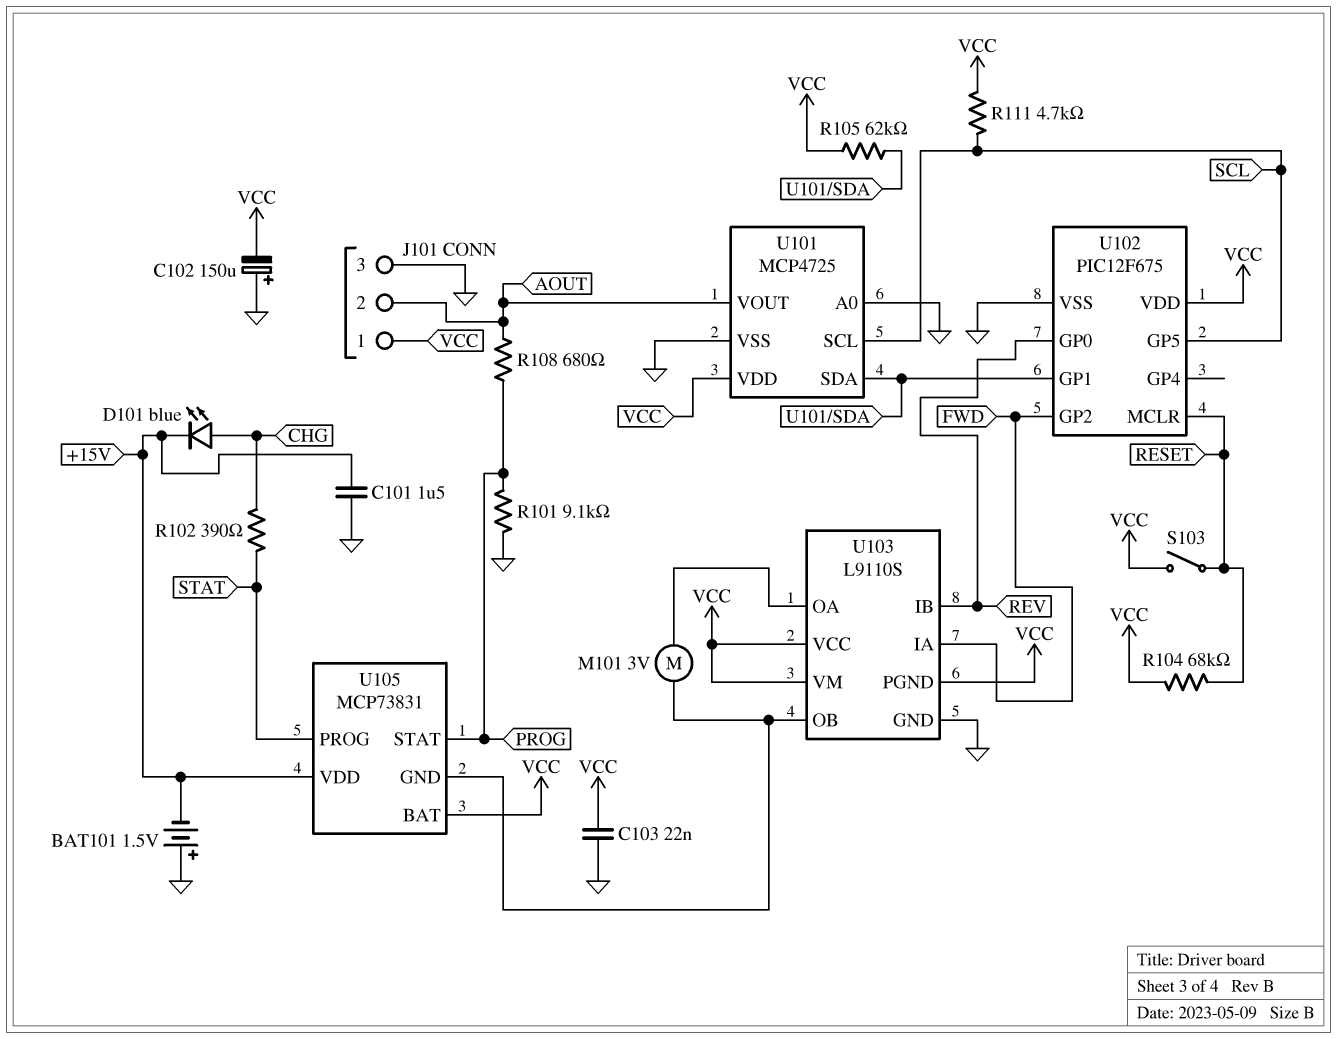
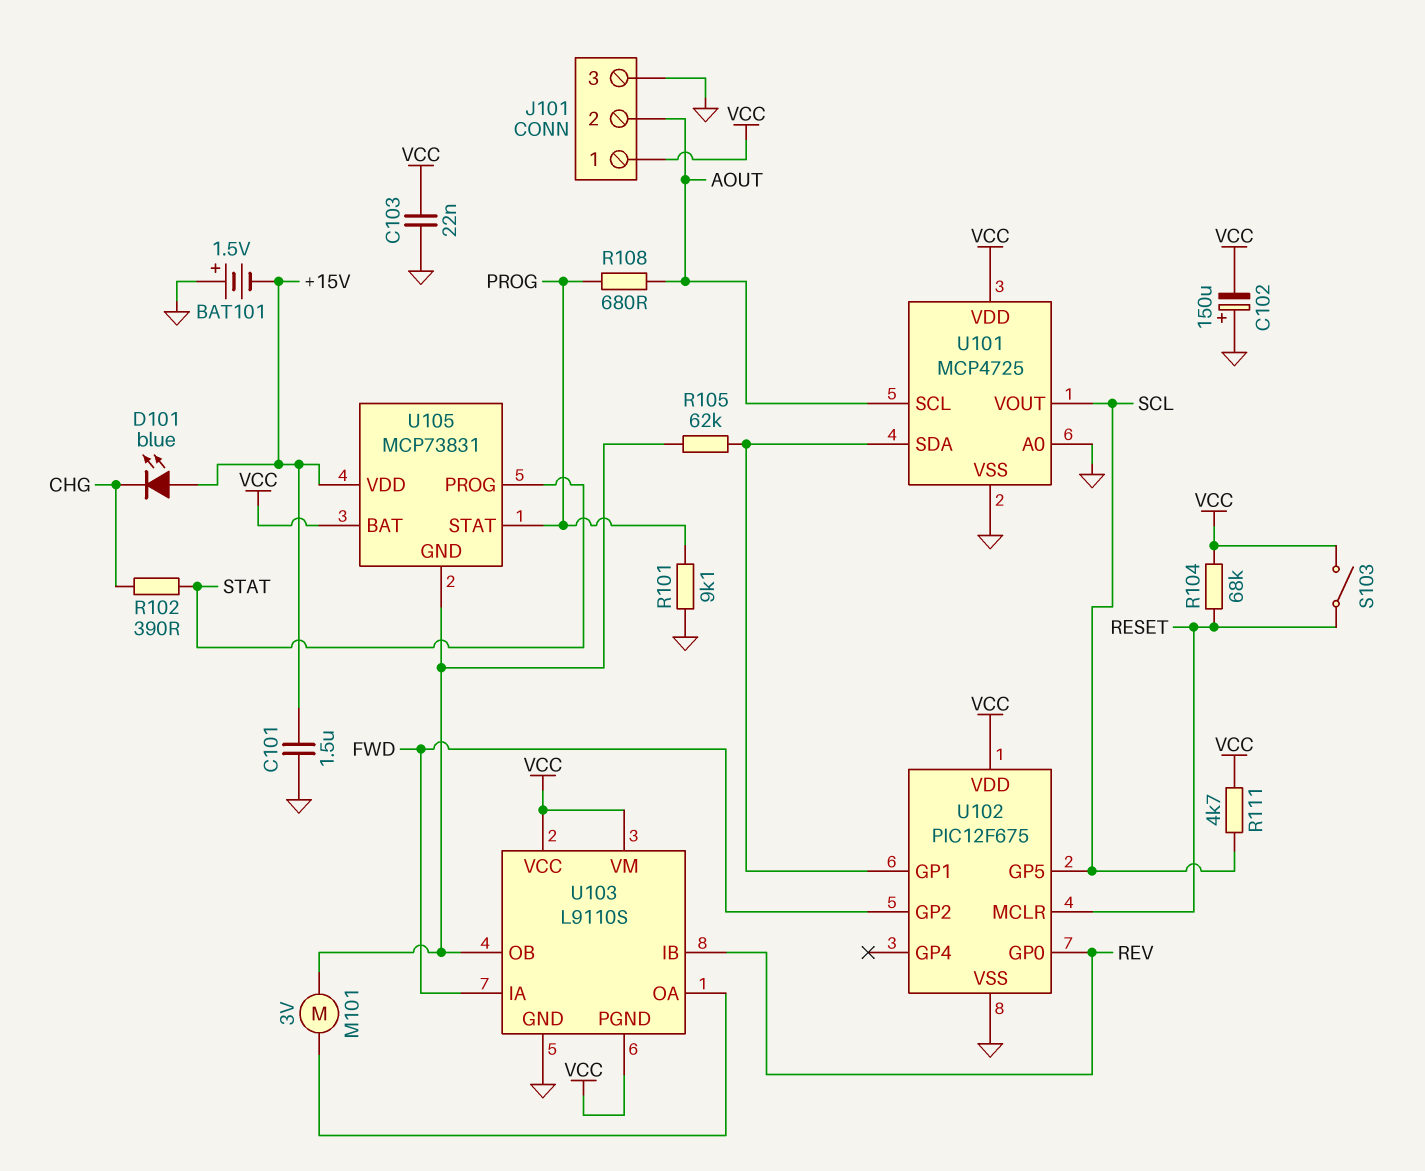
D101: LED blue (A CHG, K +15V) -> LED blue (A +15V, K CHG)
R105: 62k (U101/SDA, VCC) -> 62k (U101/SDA, U103/OB)
U101 pin SCL: SCL -> AOUT
U101 pin VOUT: AOUT -> SCL

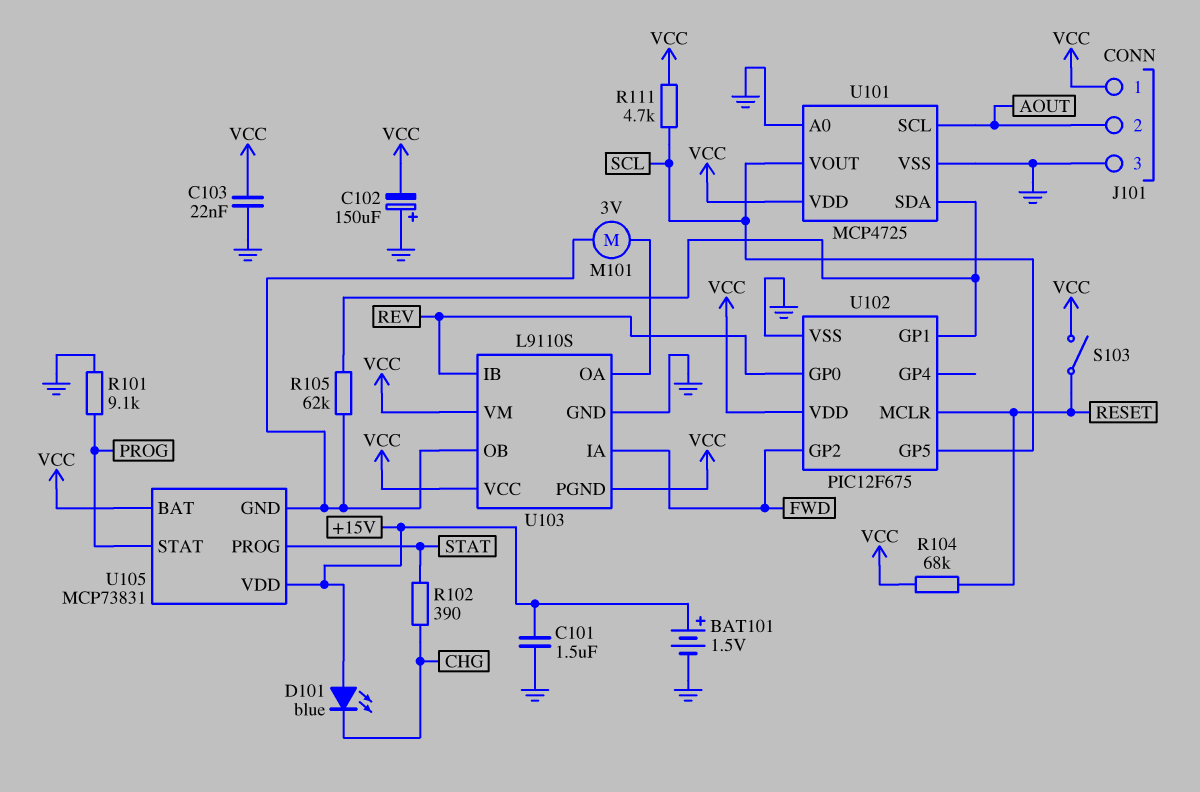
BAT101: 1.5V (plus GND, minus +15V) -> 1.5V (plus +15V, minus GND)
R108: 680 (AOUT, PROG) -> none

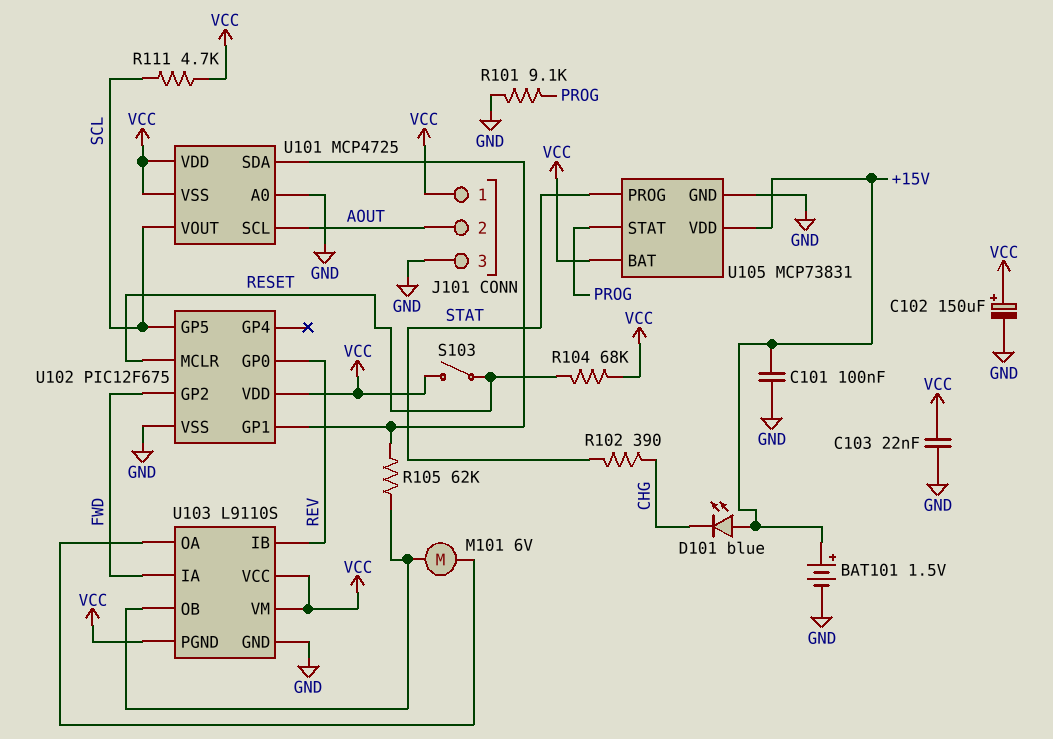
C101: 1.5uF (+15V, GND) -> 100nF (+15V, GND)
C102: 150uF (plus GND, minus VCC) -> 150uF (plus VCC, minus GND)
M101: motor 3V (U103/OA, U103/OB) -> motor 6V (U103/OA, U103/OB)
U101 pin VSS: GND -> VCC
U105 pin GND: U103/OB -> GND

